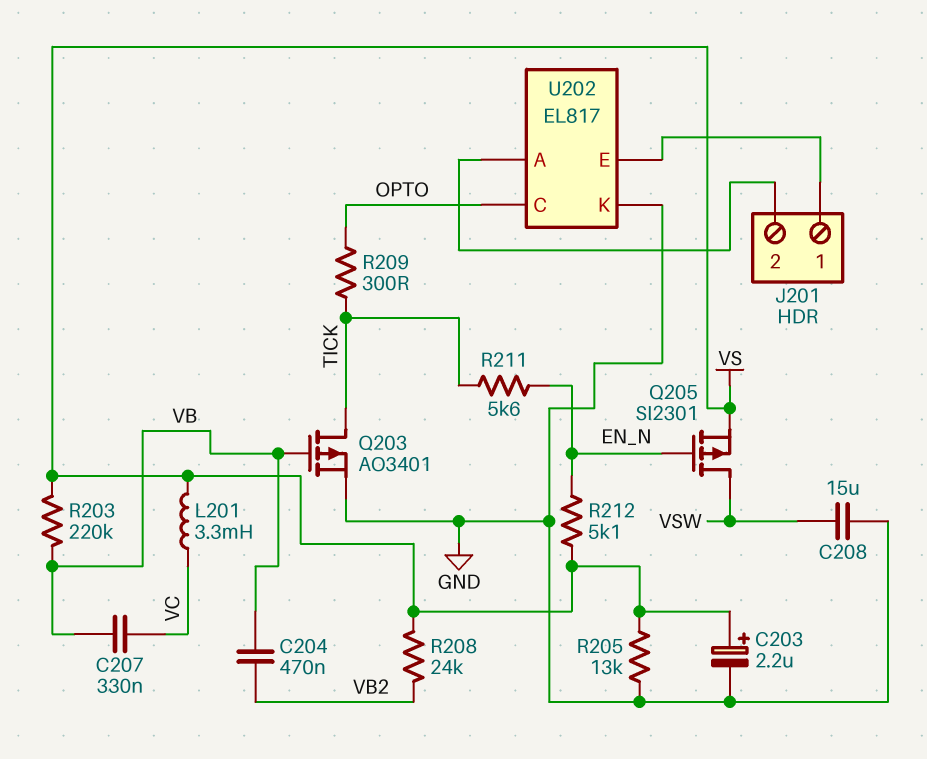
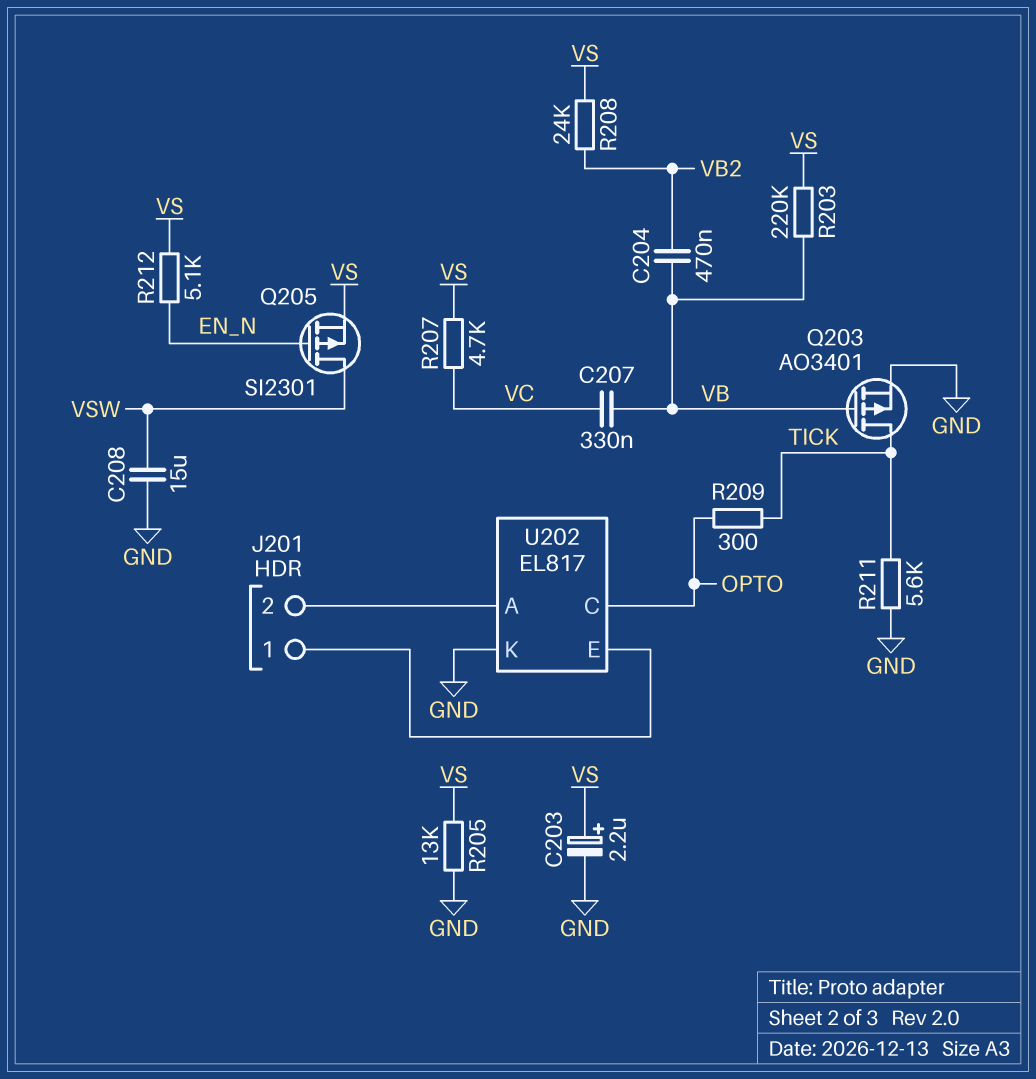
L201: 3.3mH (VC, VS) -> none
R207: none -> 4.7k (VC, VS)
R211: 5.6k (EN_N, TICK) -> 5.6k (GND, TICK)

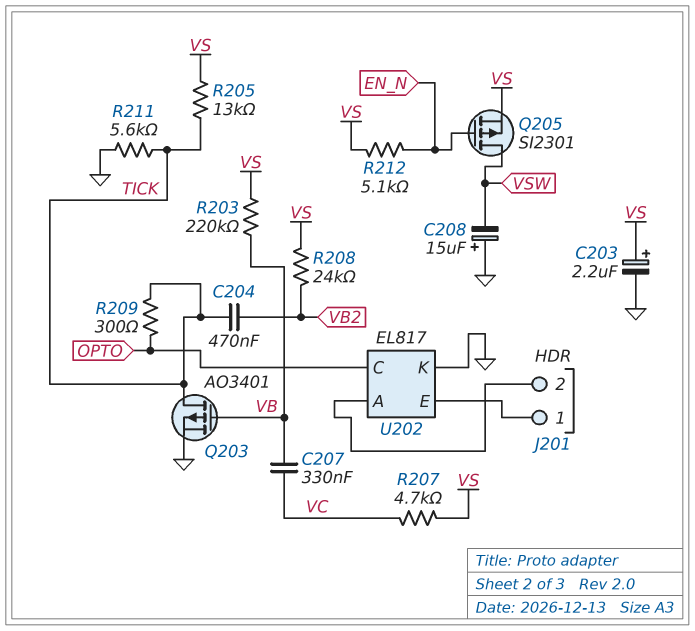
C204: 470nF (VB, VB2) -> 470nF (TICK, VB2)
C208: 15uF (GND, VSW) -> 15uF (plus GND, minus VSW)
R205: 13k (GND, VS) -> 13k (TICK, VS)

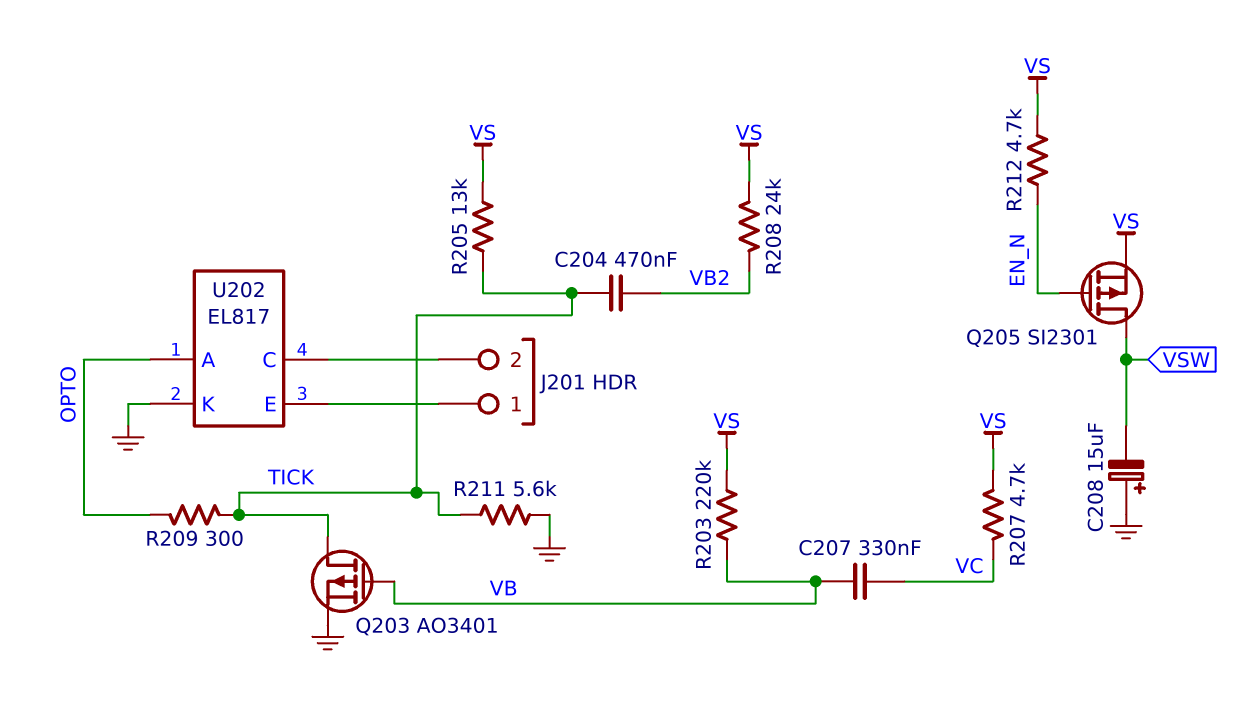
C203: 2.2uF (plus VS, minus GND) -> none
R212: 5.1k (EN_N, VS) -> 4.7k (EN_N, VS)
U202 pin A: J201/2 -> OPTO
U202 pin C: OPTO -> J201/2

